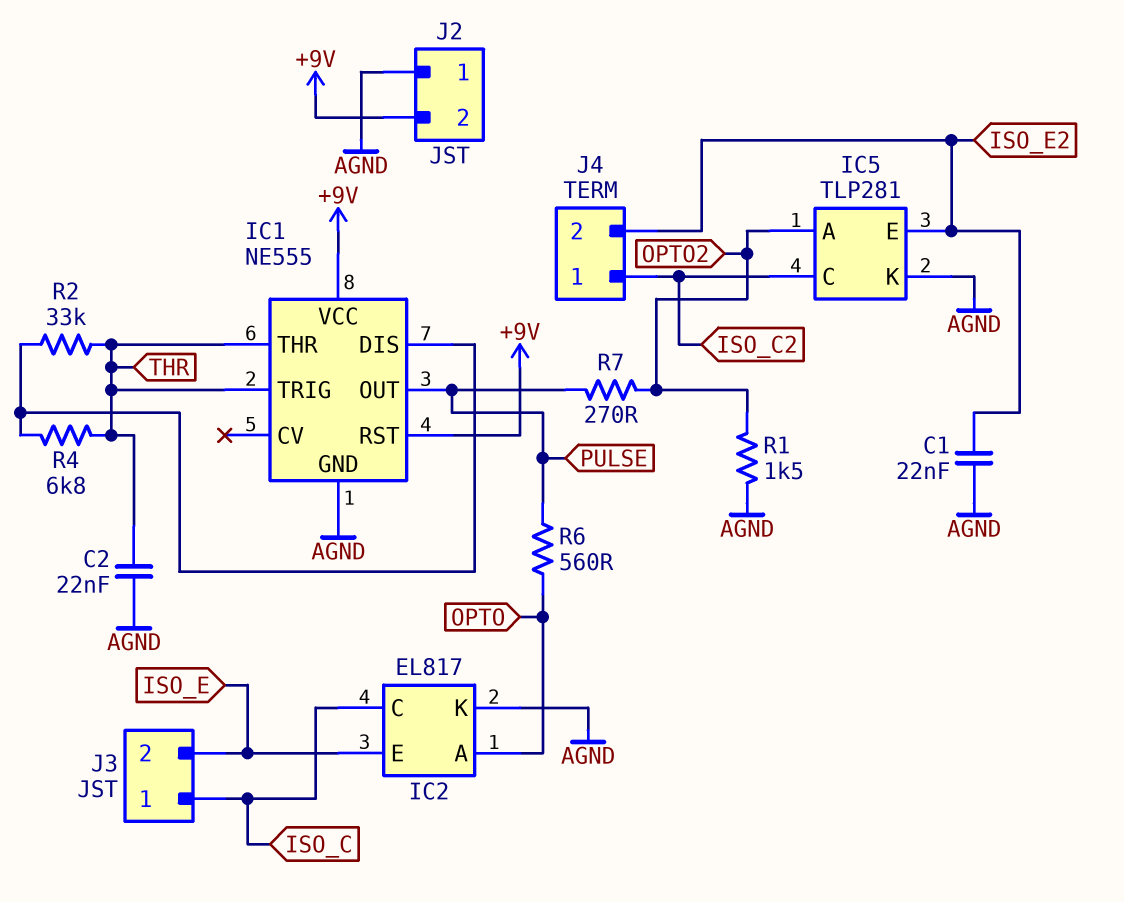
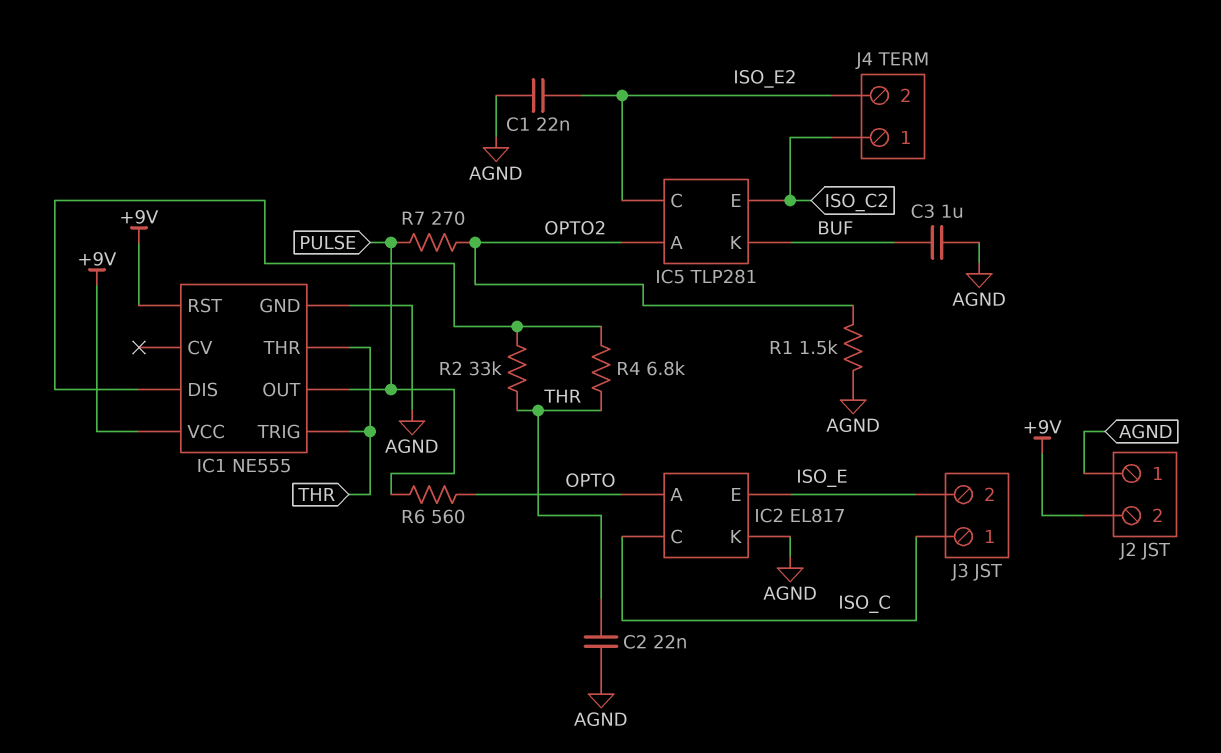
C3: none -> 1uF (AGND, BUF)
IC5 pin C: ISO_C2 -> ISO_E2
IC5 pin E: ISO_E2 -> ISO_C2
IC5 pin K: AGND -> BUF

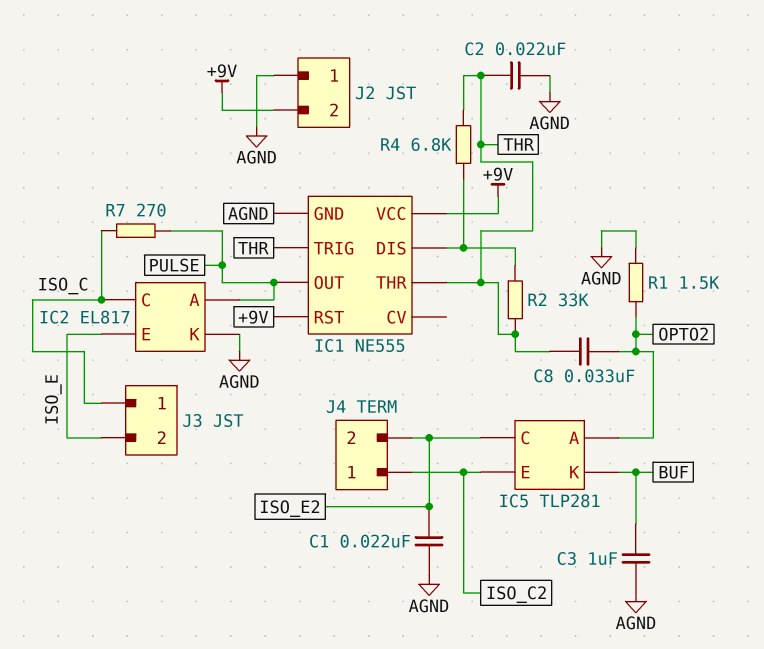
C8: none -> 33nF (OPTO2, THR)
IC2 pin A: OPTO -> PULSE
R6: 560 (OPTO, PULSE) -> none
R7: 270 (OPTO2, PULSE) -> 270 (ISO_C, PULSE)

